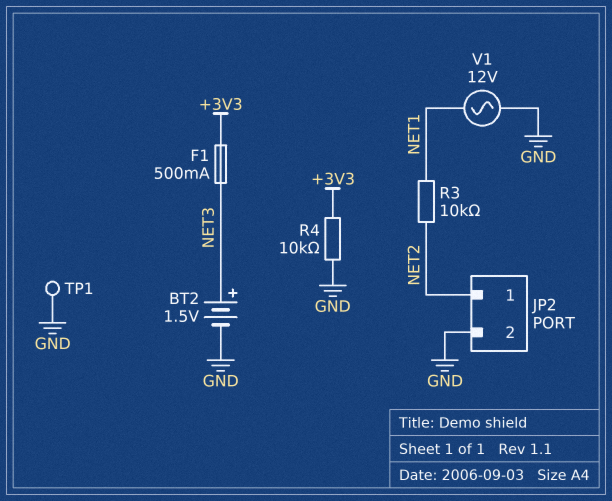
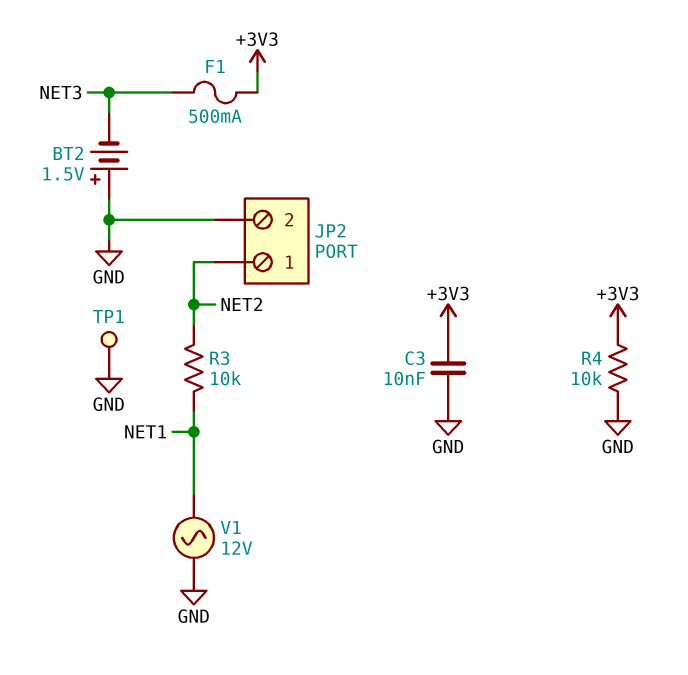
BT2: 1.5V (plus NET3, minus GND) -> 1.5V (plus GND, minus NET3)
C3: none -> 10nF (+3V3, GND)

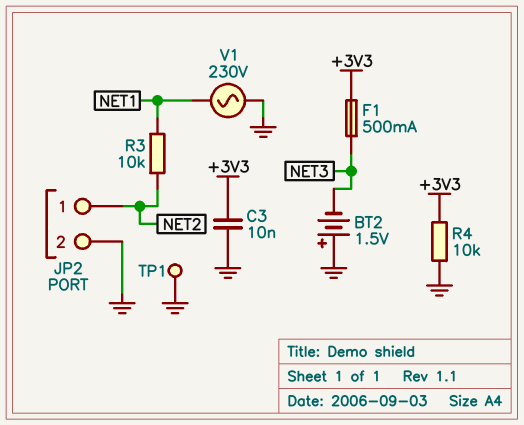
V1: AC 12V (GND, NET1) -> AC 230V (GND, NET1)

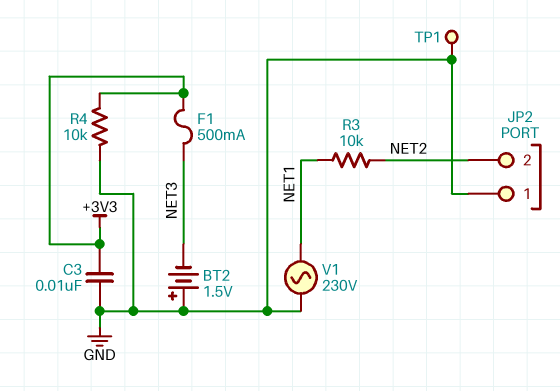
JP2 pin 1: NET2 -> GND
JP2 pin 2: GND -> NET2

